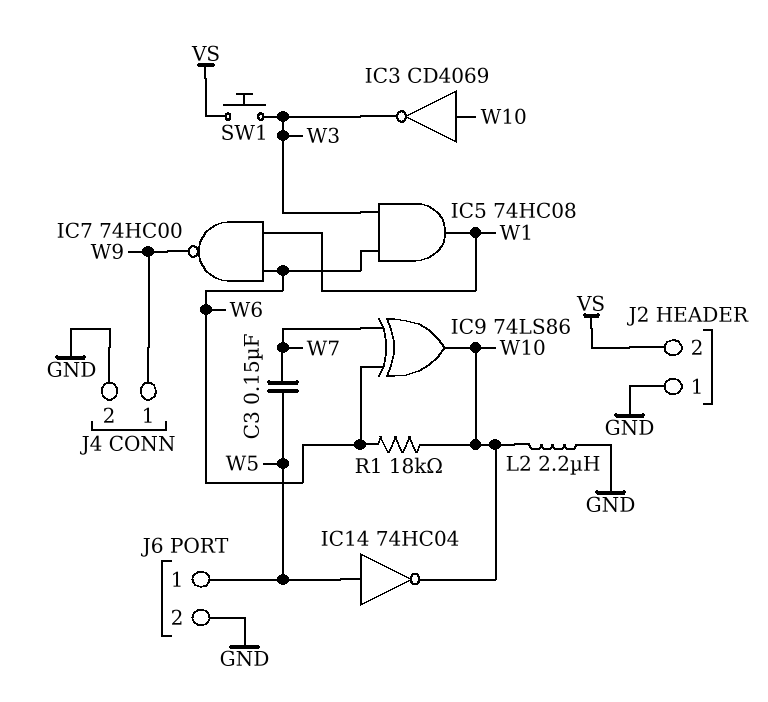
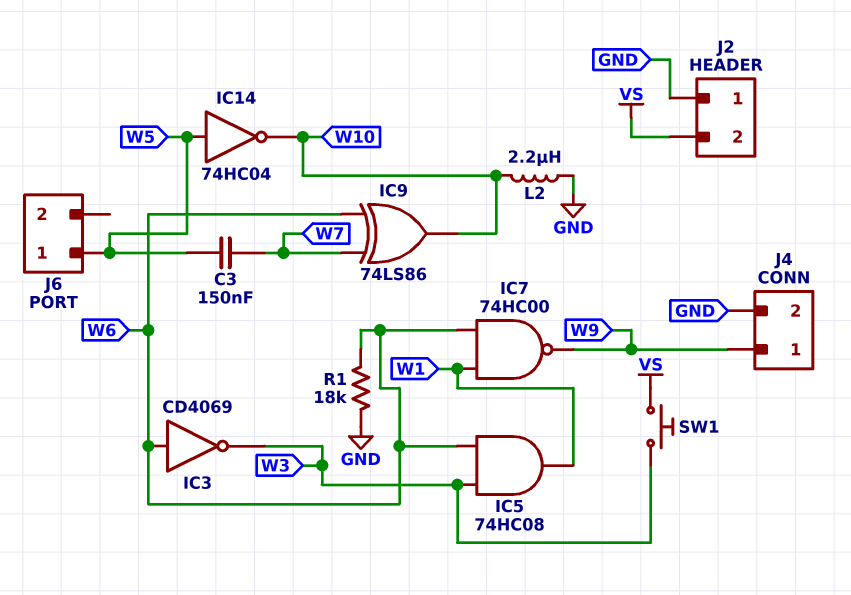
IC3: NOT CD4069 (in W10, out W3) -> NOT CD4069 (in W6, out W3)
J6 pin 2: GND -> none
R1: 18k (W6, W10) -> 18k (GND, W6)

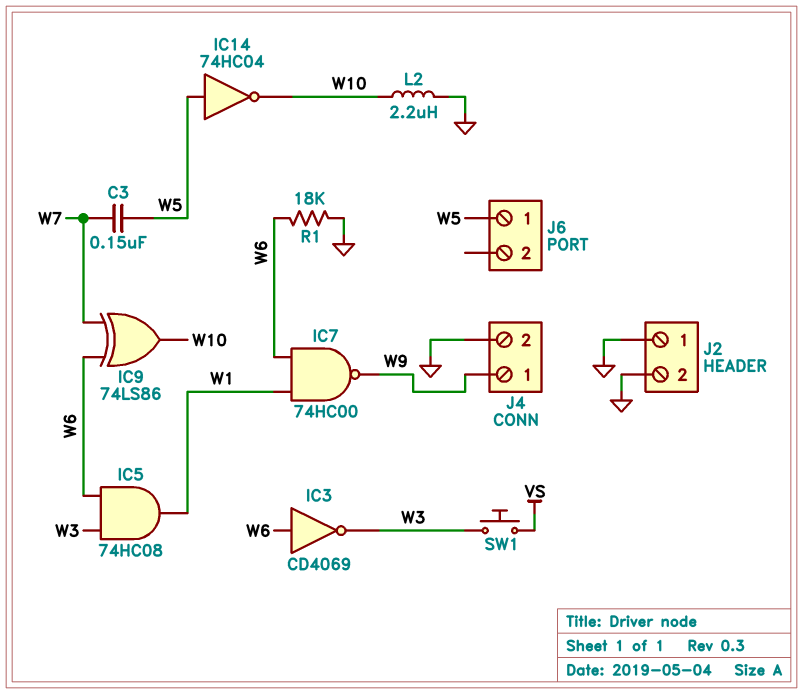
J2 pin 2: VS -> GND

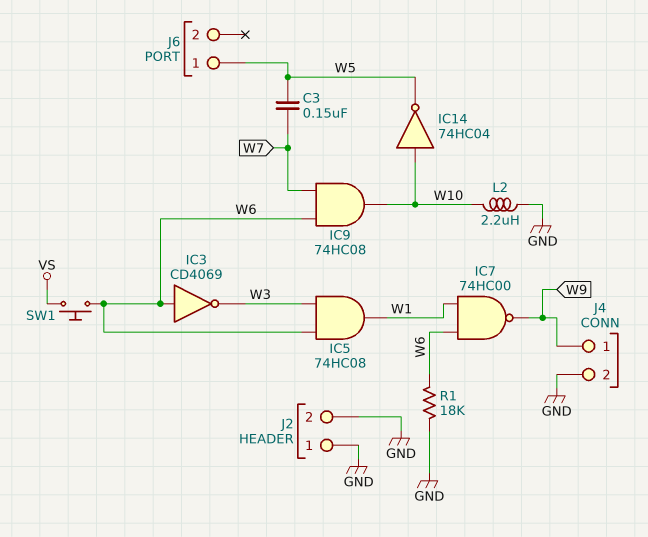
IC9: XOR 74LS86 (in W6, in W7, out W10) -> AND 74HC08 (in W6, in W7, out W10)
IC14: NOT 74HC04 (in W5, out W10) -> NOT 74HC04 (in W10, out W5)
SW1: button (VS, W3) -> button (VS, W6)

